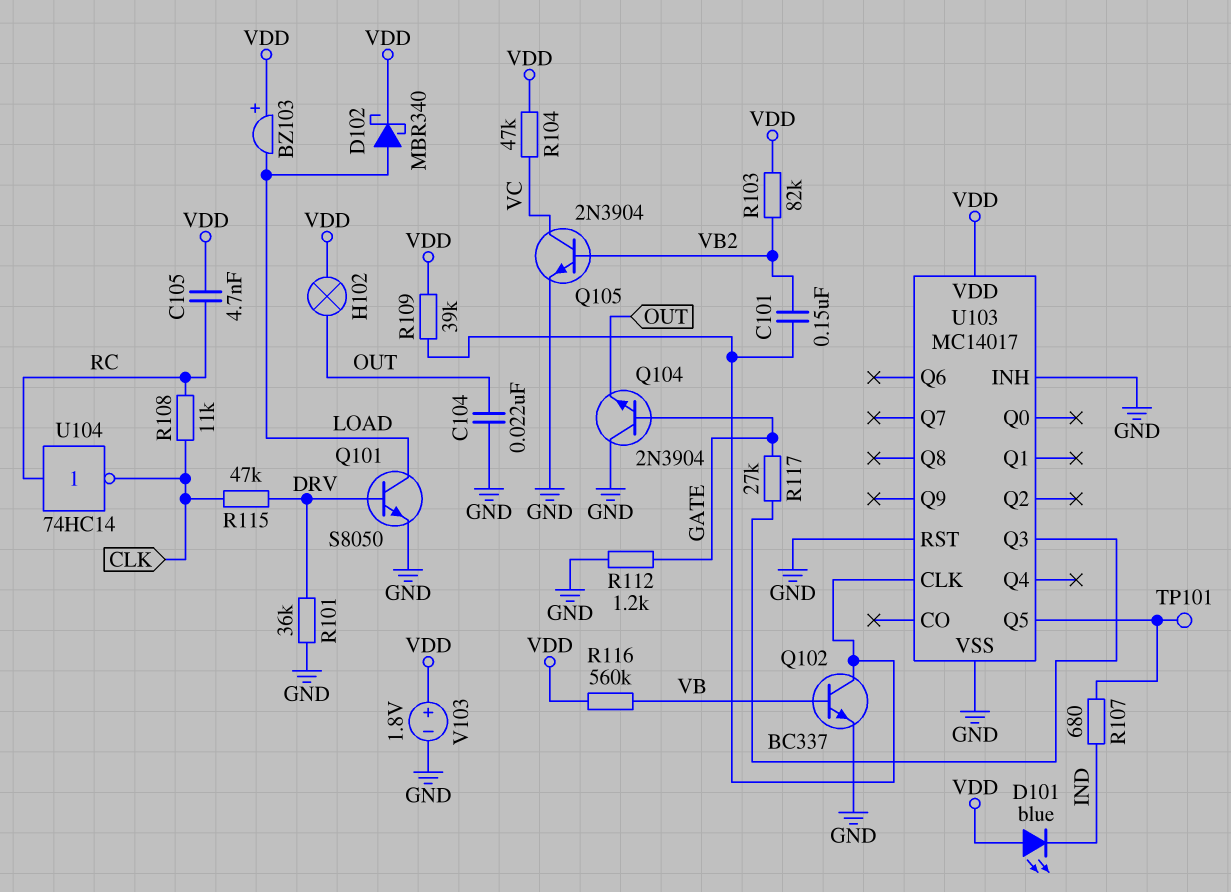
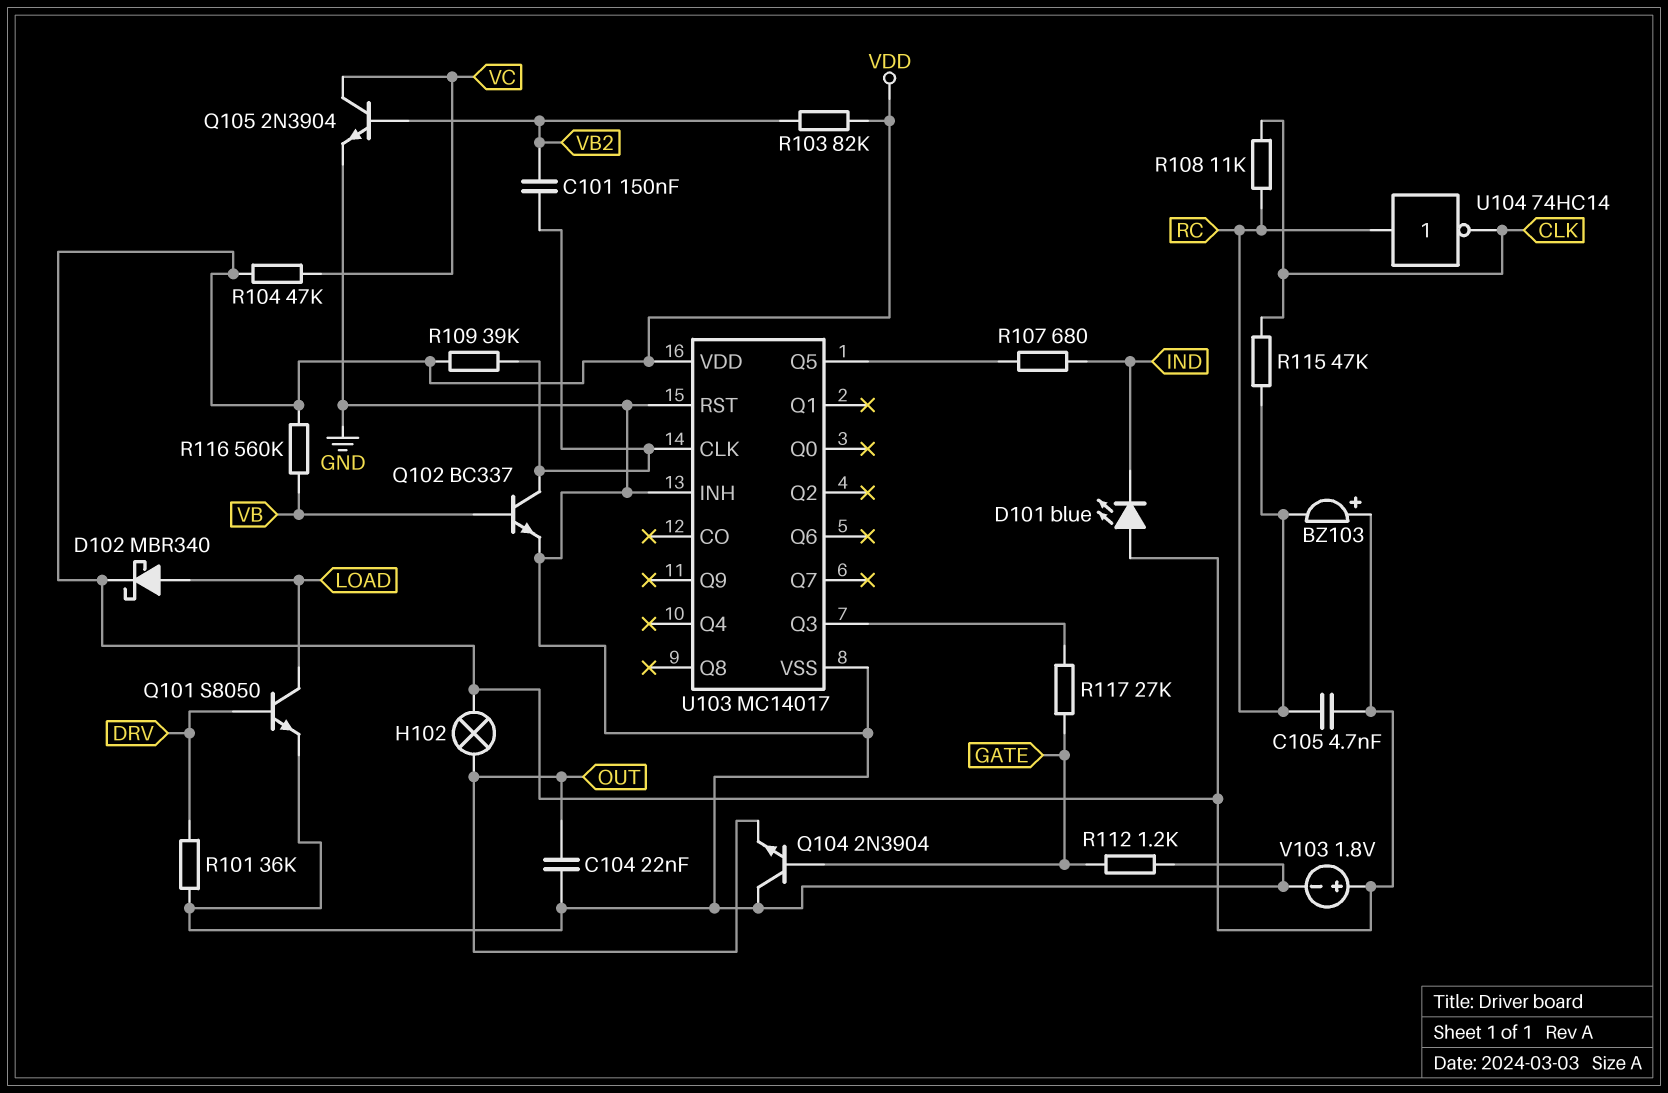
BZ103: buzzer (plus VDD, minus LOAD) -> buzzer (plus VDD, minus RC)
R115: 47k (CLK, DRV) -> 47k (CLK, RC)
TP101: test point (U103/Q5) -> none

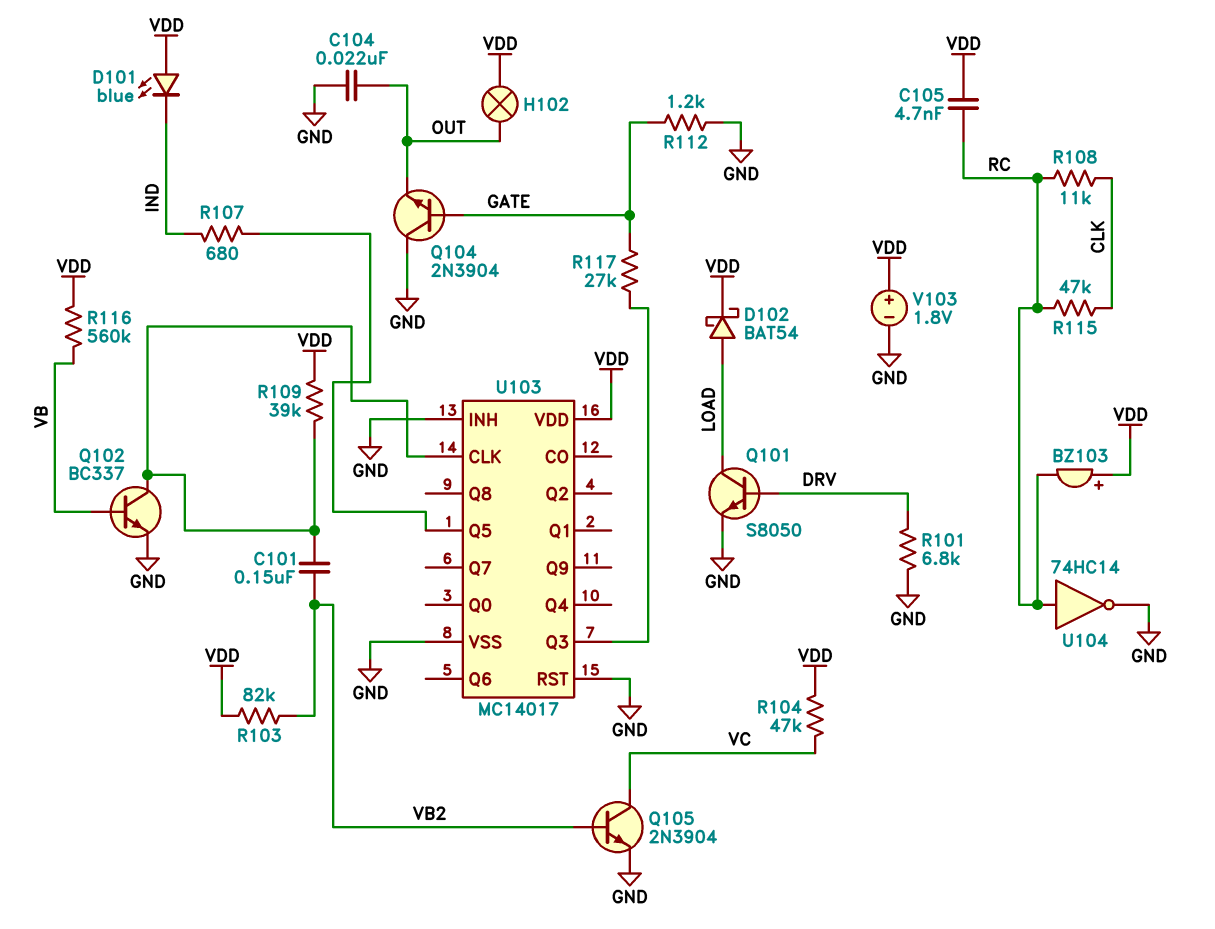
D102: schottky MBR340 (A LOAD, K VDD) -> schottky BAT54 (A LOAD, K VDD)
R101: 36k (DRV, GND) -> 6.8k (DRV, GND)
U104: NOT 74HC14 (in RC, out CLK) -> NOT 74HC14 (in RC, out GND)

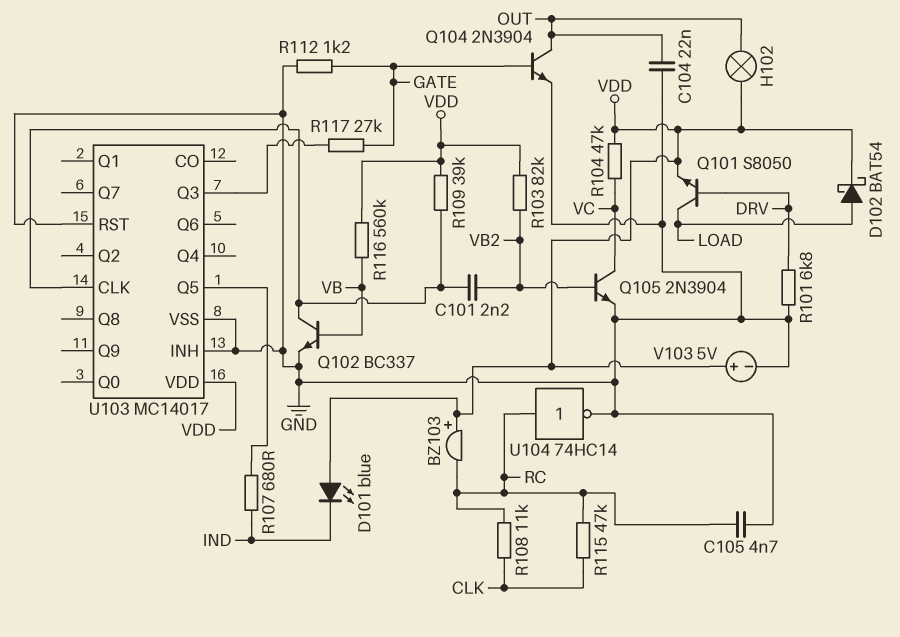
C101: 150nF (U103/CLK, VB2) -> 2.2nF (U103/CLK, VB2)
C105: 4.7nF (RC, VDD) -> 4.7nF (GND, RC)
Q101: NPN S8050 (B DRV, C LOAD, E GND) -> NPN S8050 (B DRV, C LOAD, E VDD)
Q104: NPN 2N3904 (B GATE, C GND, E OUT) -> NPN 2N3904 (B GATE, C OUT, E GND)
V103: 1.8V (plus VDD, minus GND) -> 5V (plus VDD, minus GND)

